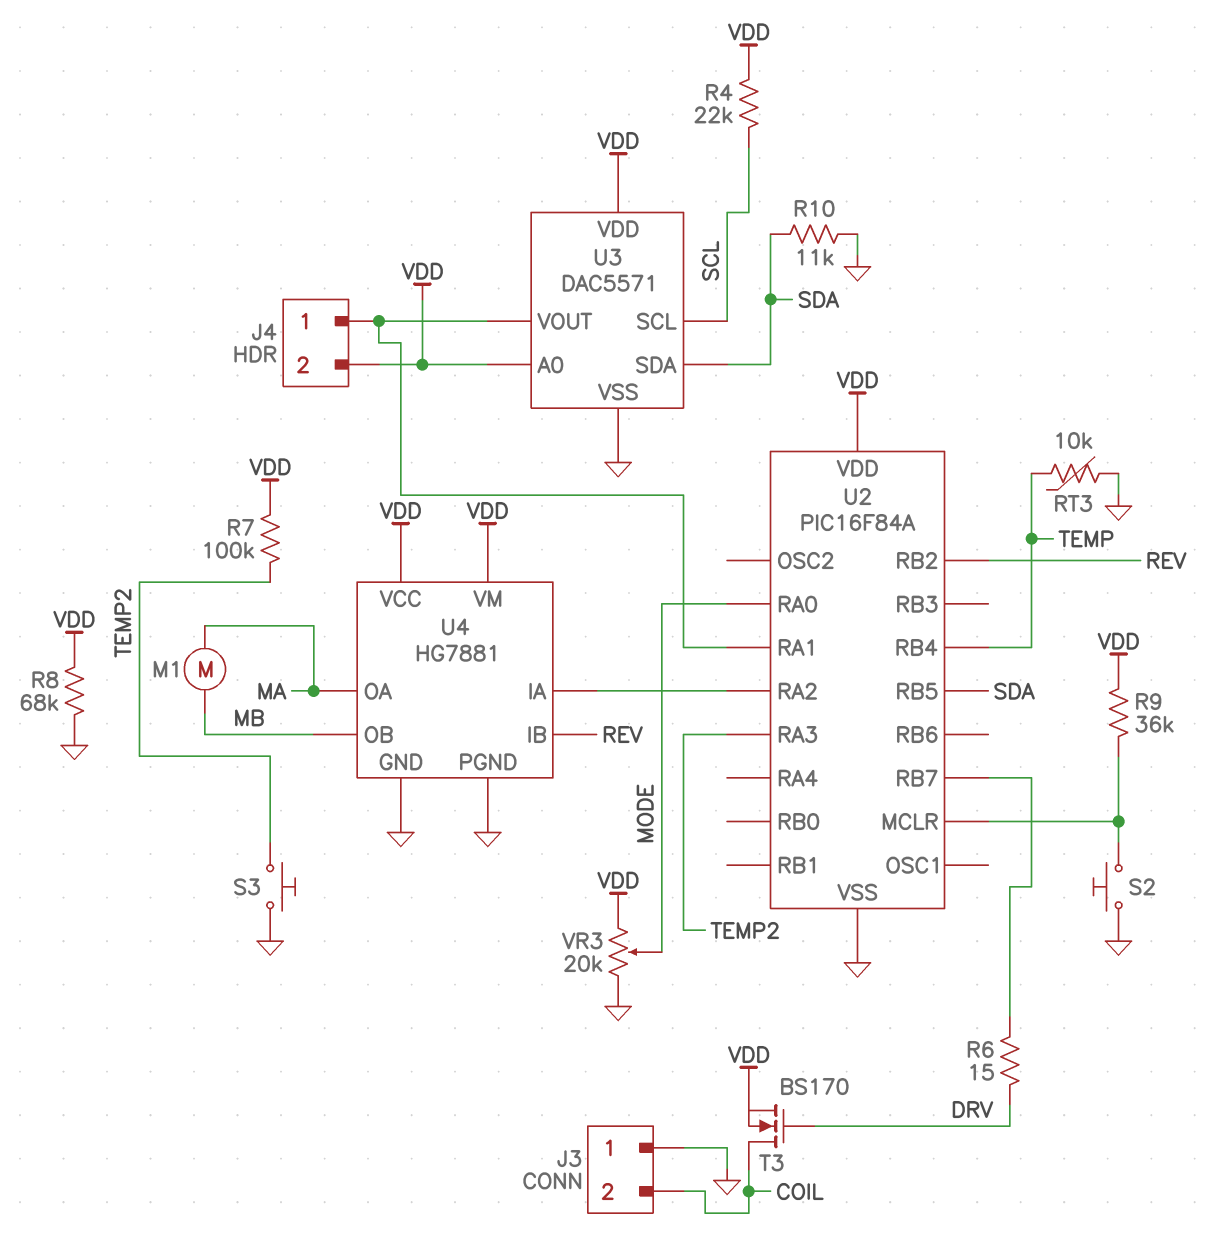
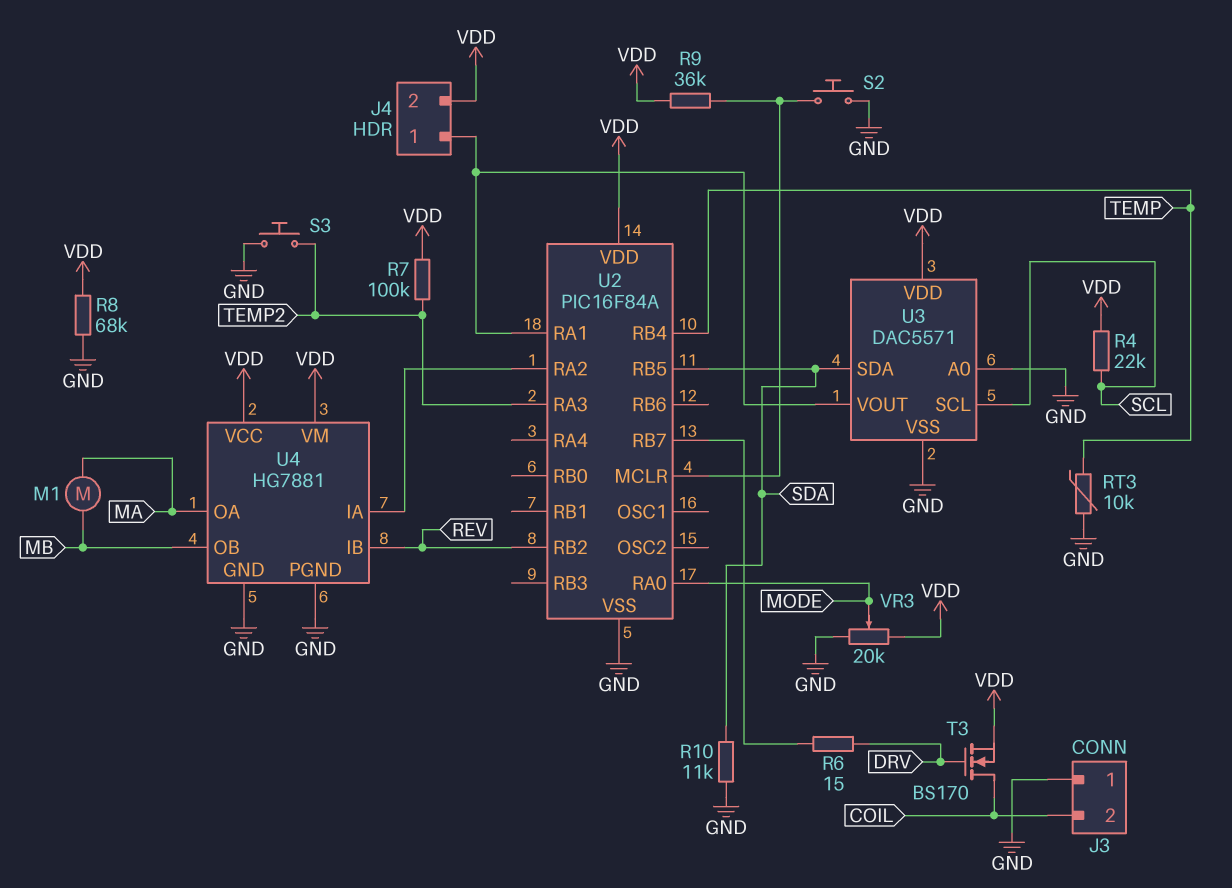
U3 pin A0: VDD -> GND

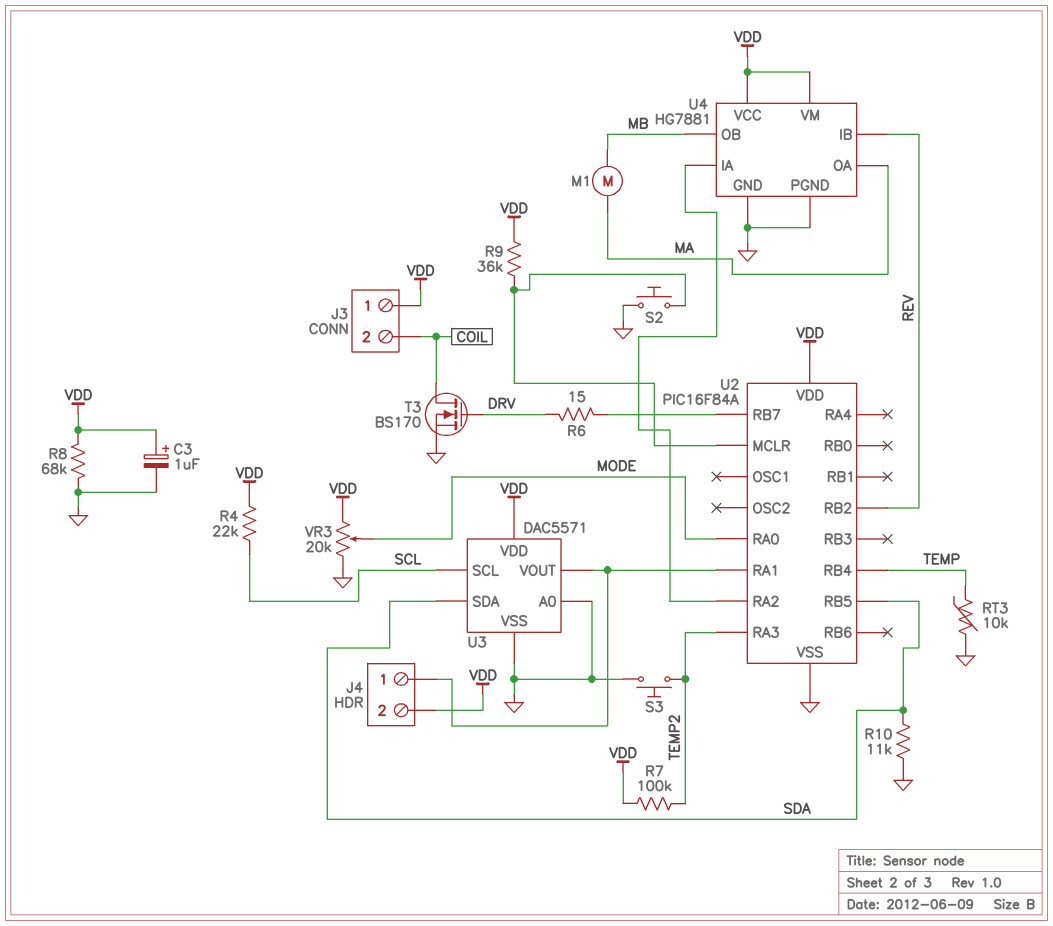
C3: none -> 1uF (plus VDD, minus GND)
J3 pin 1: GND -> VDD
T3: NMOS BS170 (G DRV, D COIL, S VDD) -> NMOS BS170 (G DRV, D COIL, S GND)

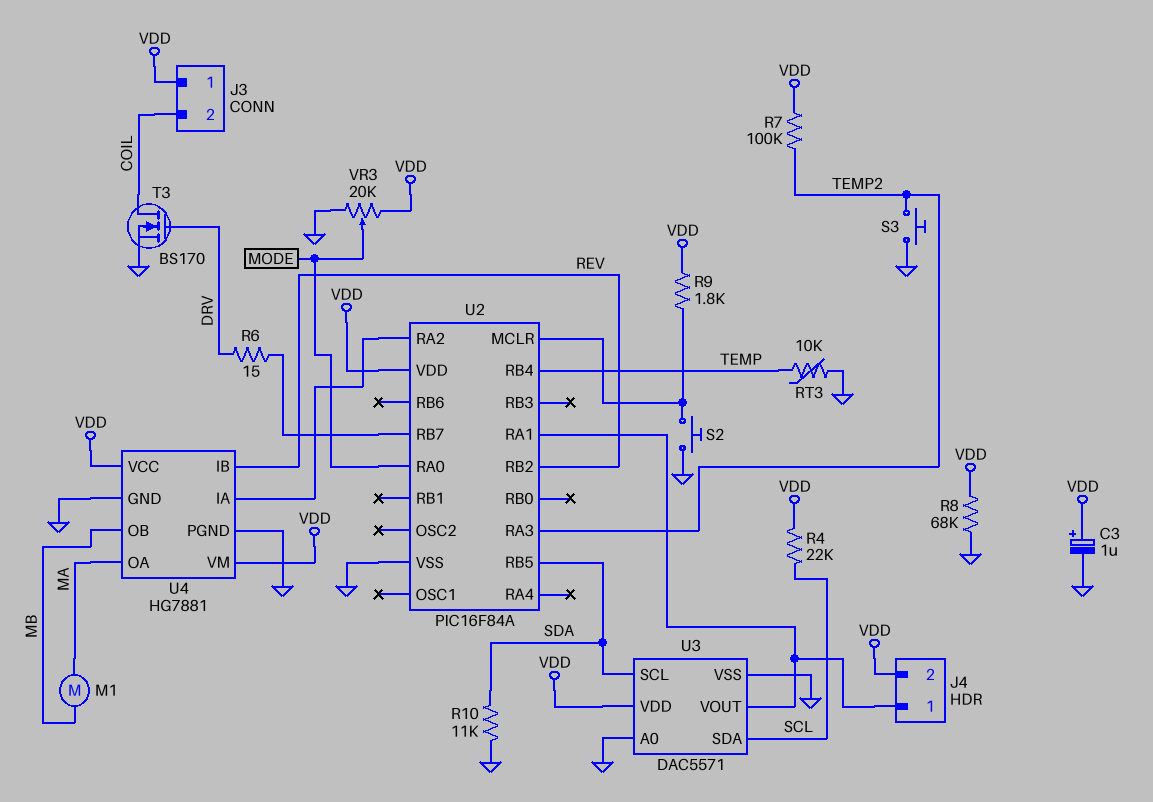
R9: 36k (U2/MCLR, VDD) -> 1.8k (U2/MCLR, VDD)
U3 pin SCL: SCL -> SDA
U3 pin SDA: SDA -> SCL

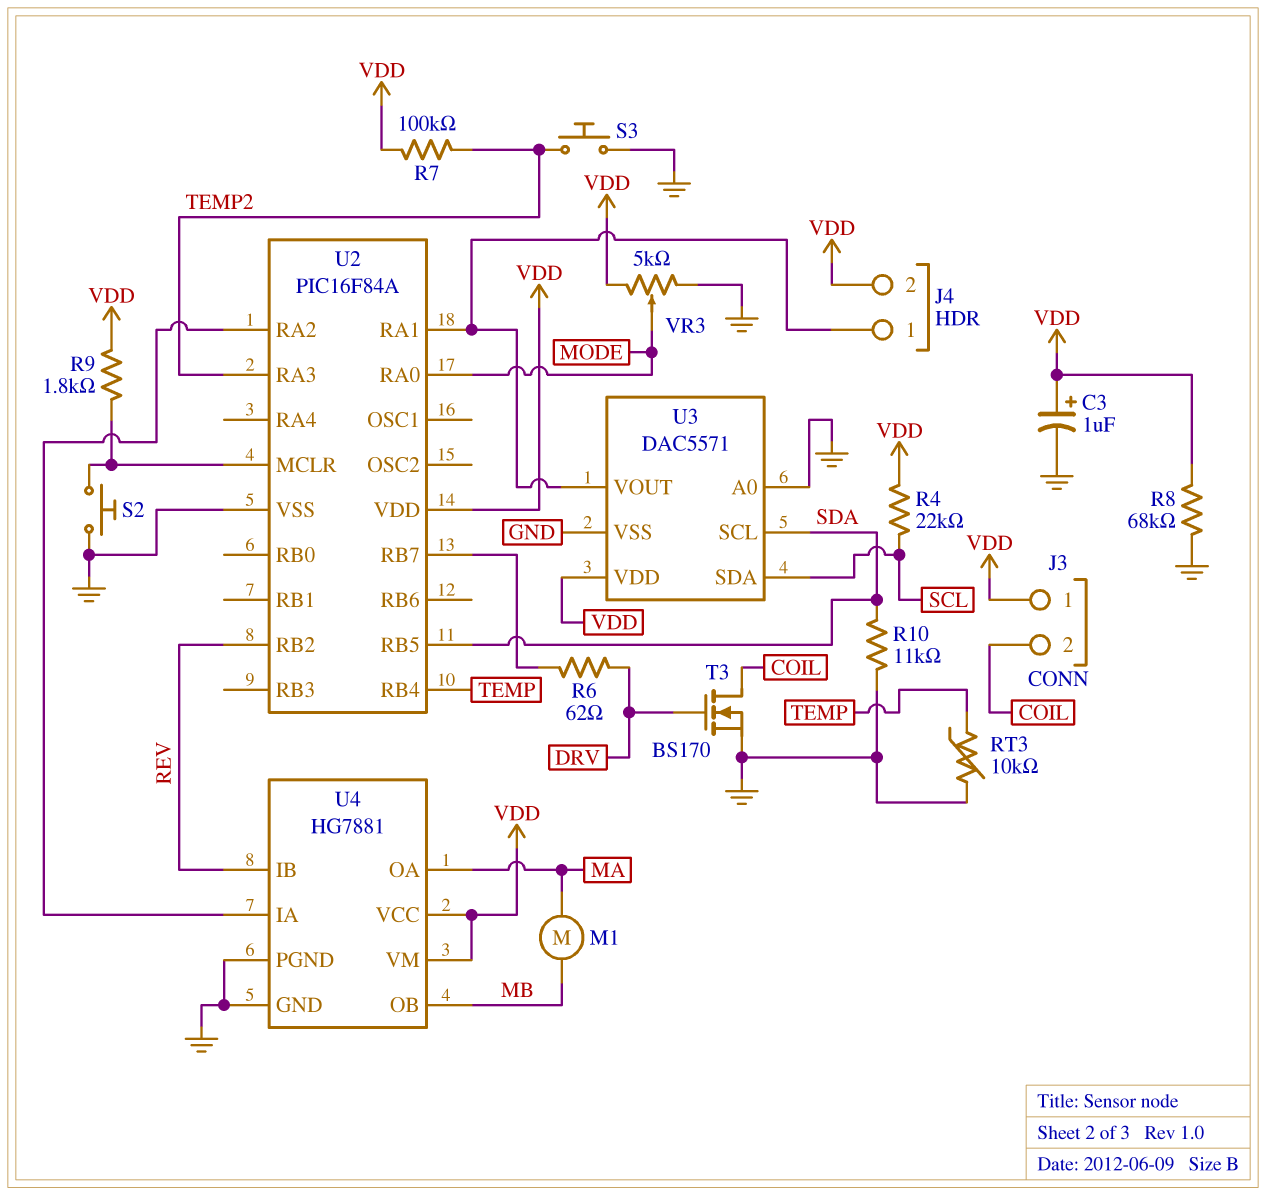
R6: 15 (DRV, U2/RB7) -> 62 (DRV, U2/RB7)
VR3: 20k (GND, VDD, wiper MODE) -> 5k (GND, VDD, wiper MODE)

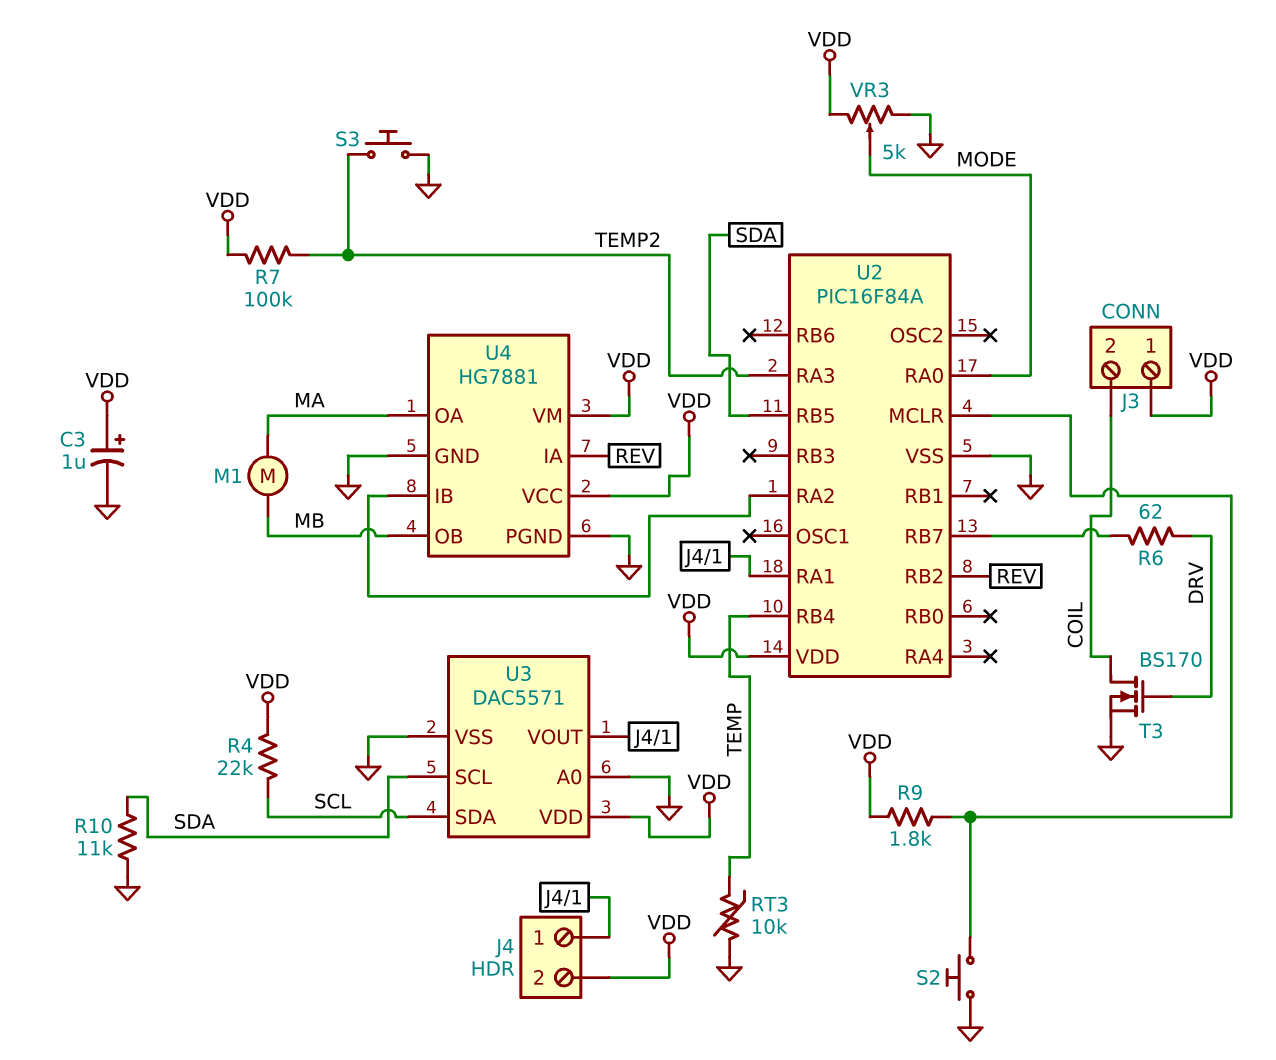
R8: 68k (GND, VDD) -> none
U4 pin IA: U2/RA2 -> REV
U4 pin IB: REV -> U2/RA2

